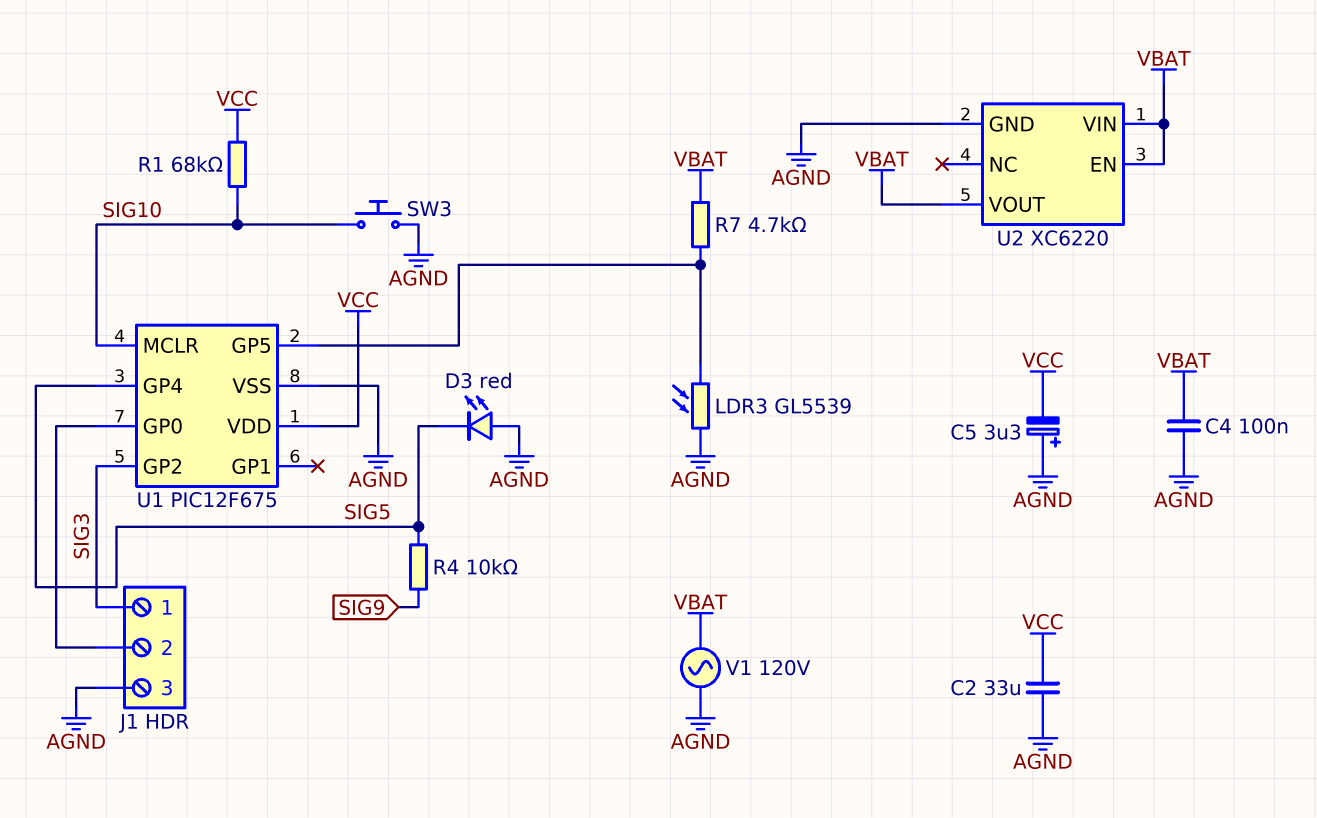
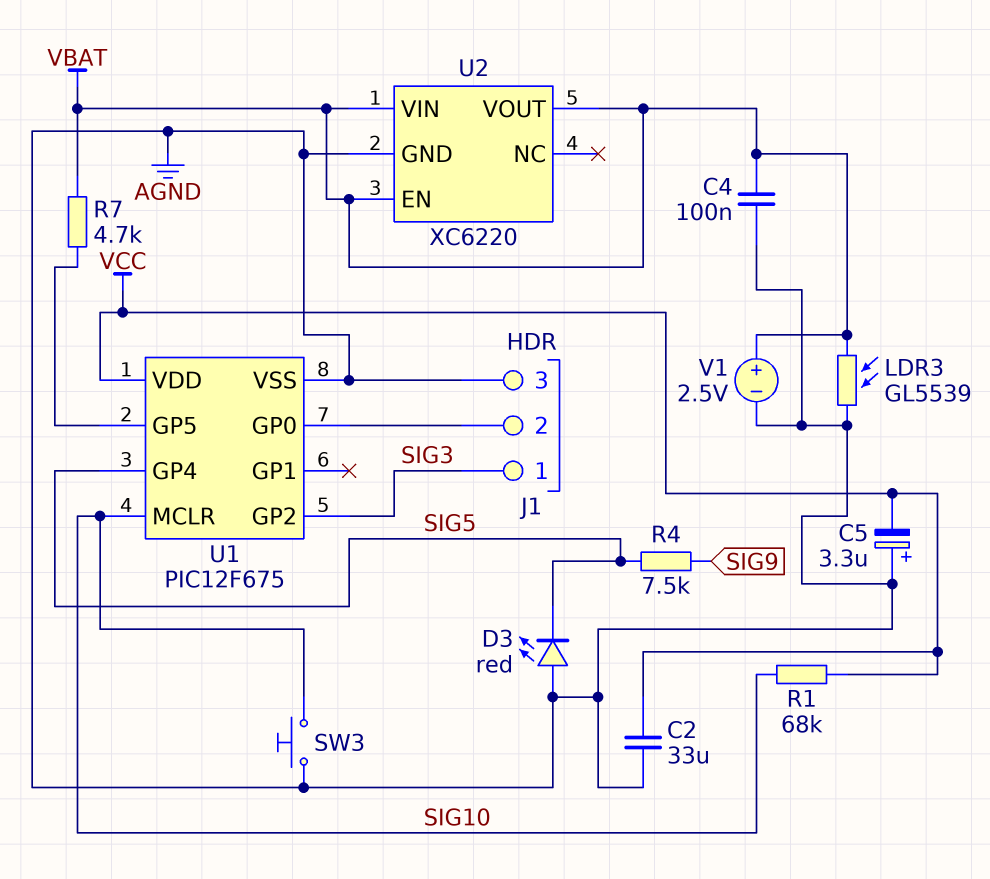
LDR3: GL5539 (AGND, U1/GP5) -> GL5539 (AGND, VBAT)
R4: 10k (SIG5, SIG9) -> 7.5k (SIG5, SIG9)
V1: AC 120V (AGND, VBAT) -> 2.5V (plus VBAT, minus AGND)

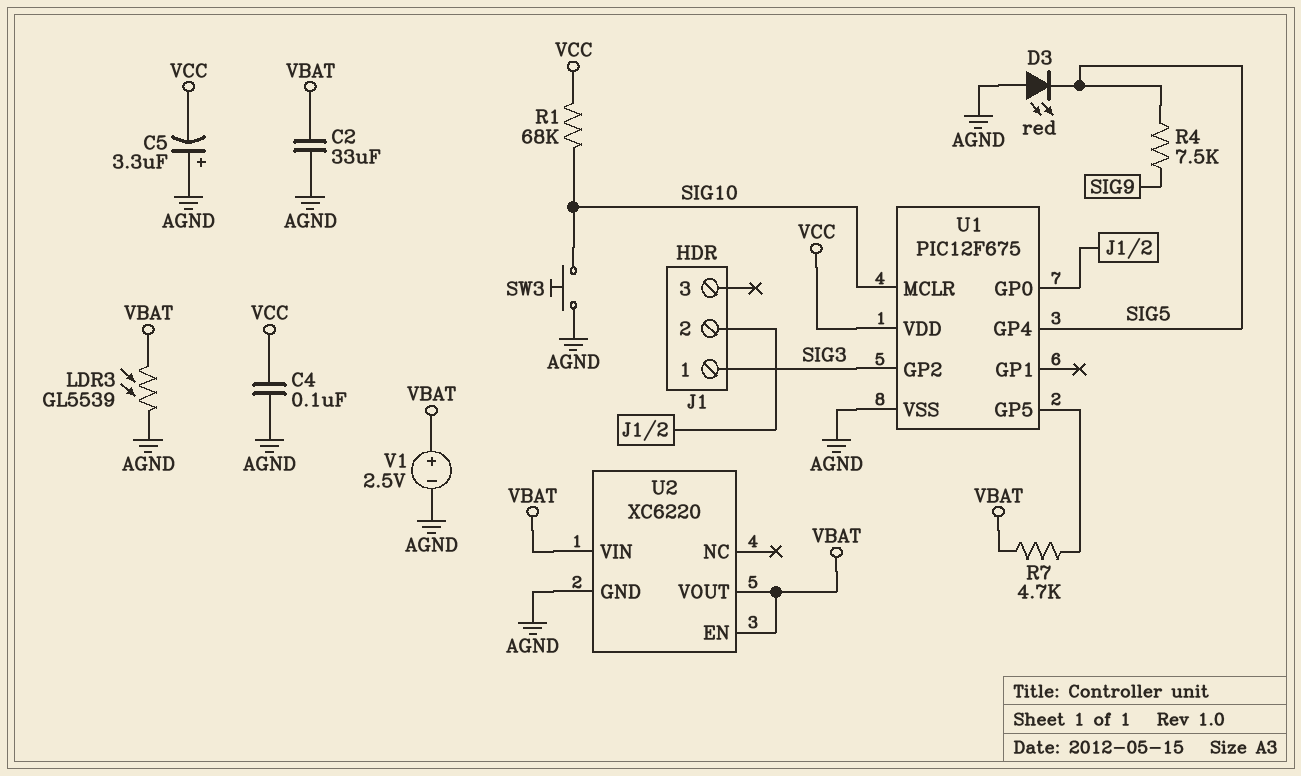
C2: 33uF (AGND, VCC) -> 33uF (AGND, VBAT)
C4: 100nF (AGND, VBAT) -> 100nF (AGND, VCC)
J1 pin 3: AGND -> none

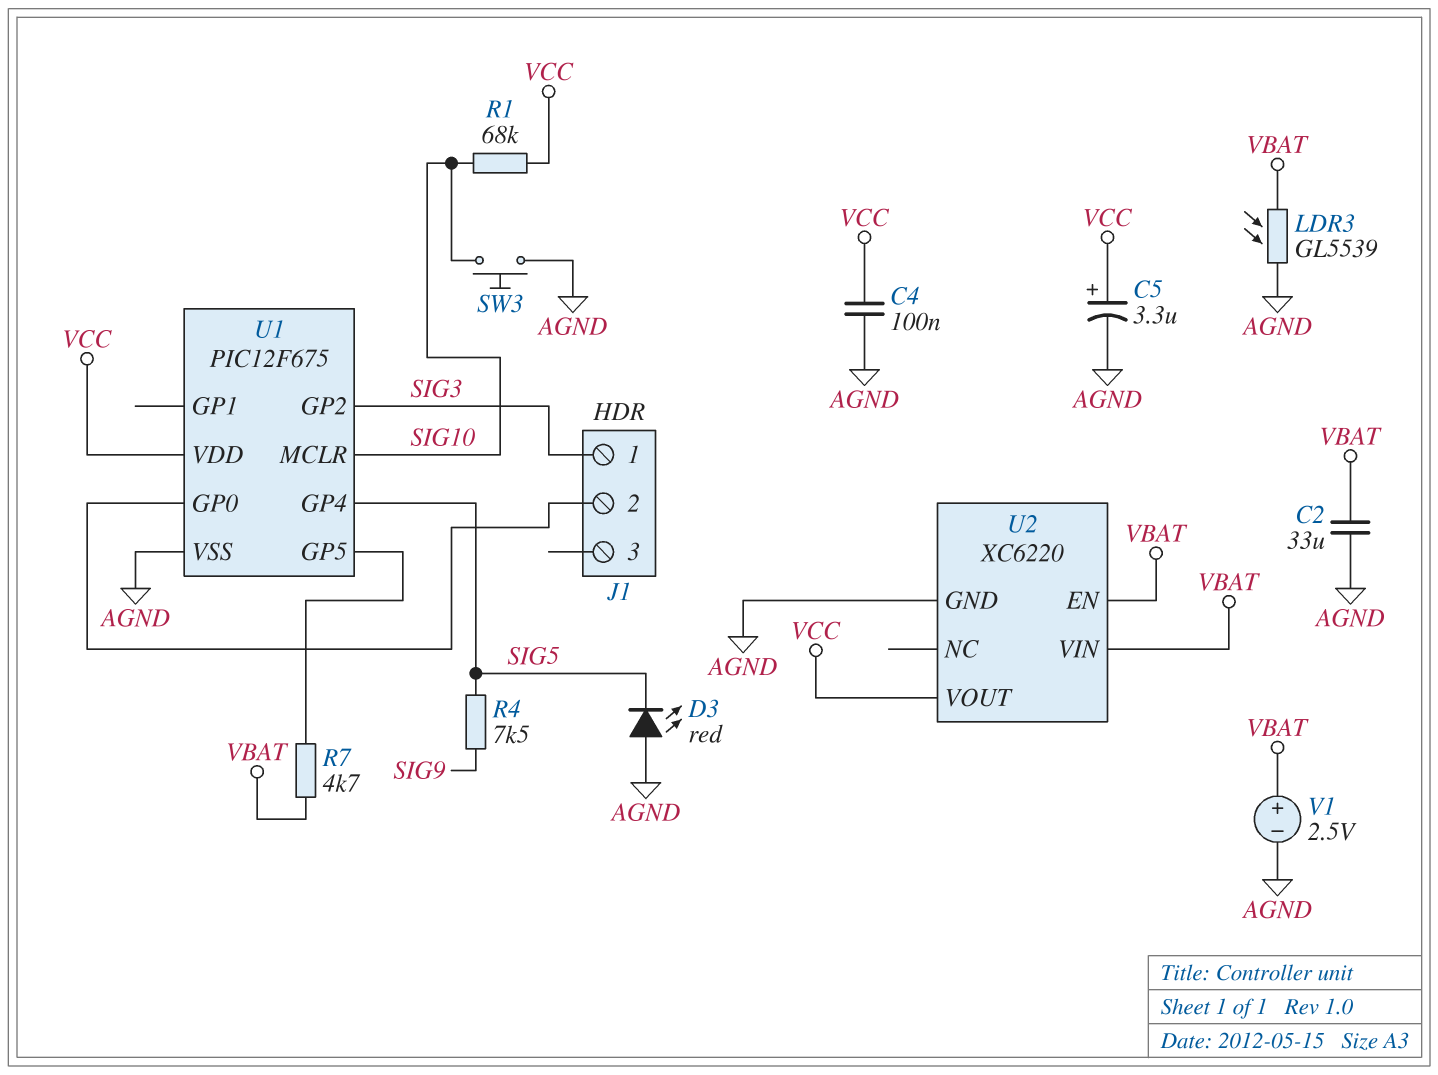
C5: 3.3uF (plus AGND, minus VCC) -> 3.3uF (plus VCC, minus AGND)
U2 pin VOUT: VBAT -> VCC

